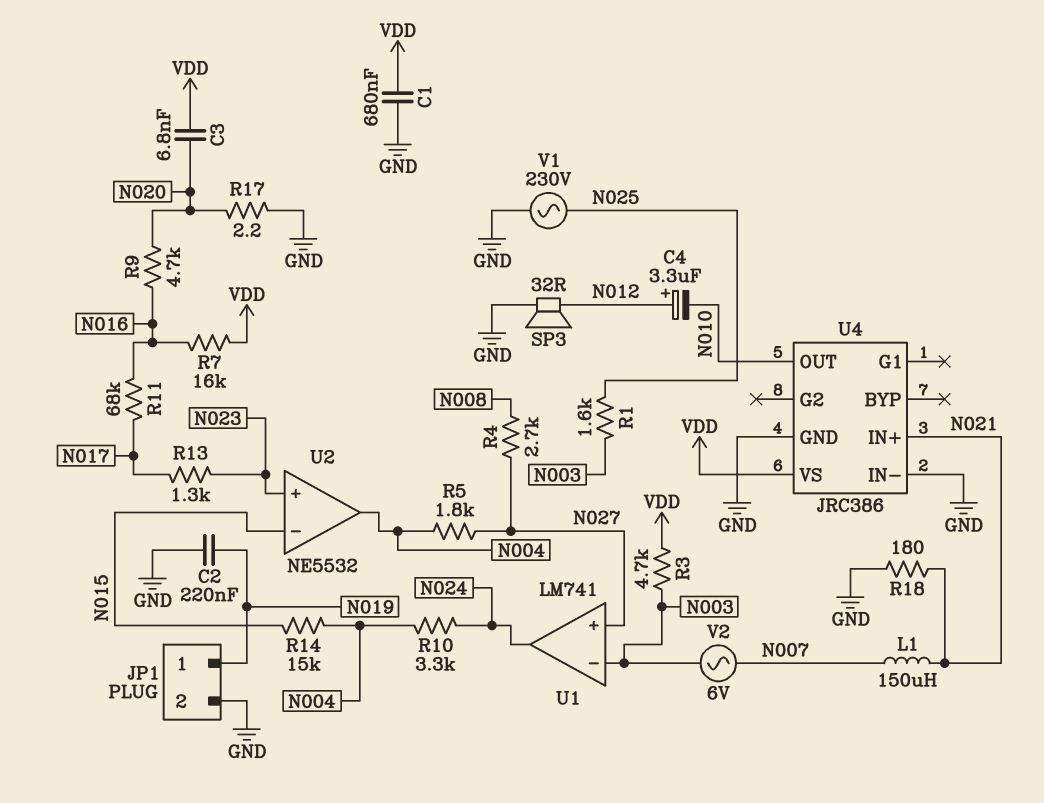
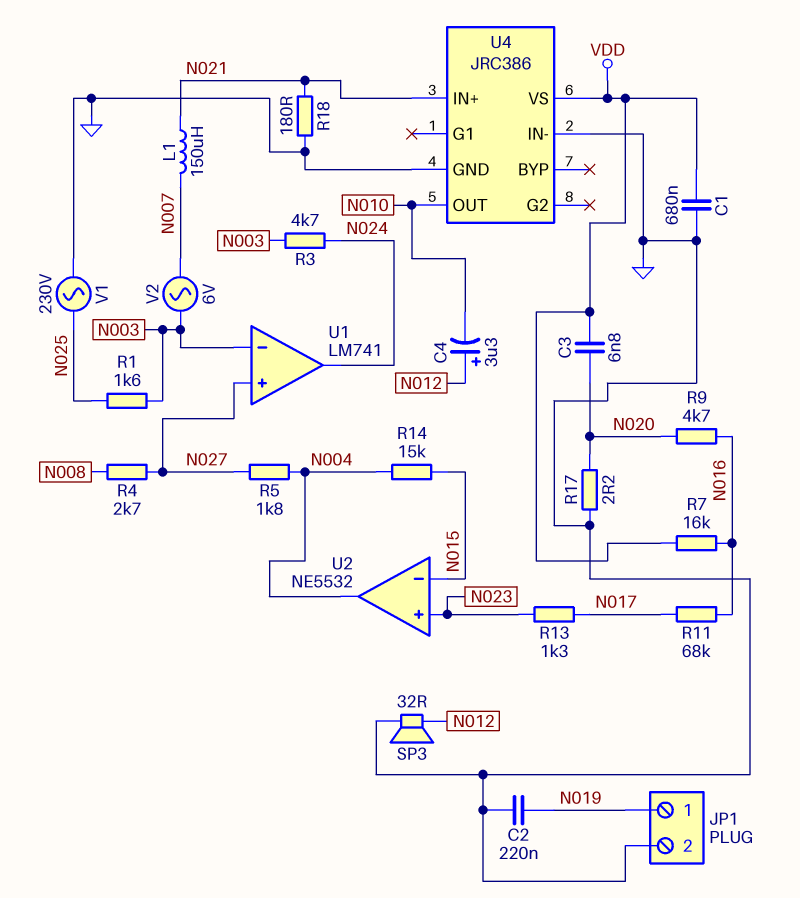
R3: 4.7k (N003, VDD) -> 4.7k (N003, N024)
R10: 3.3k (N004, N024) -> none

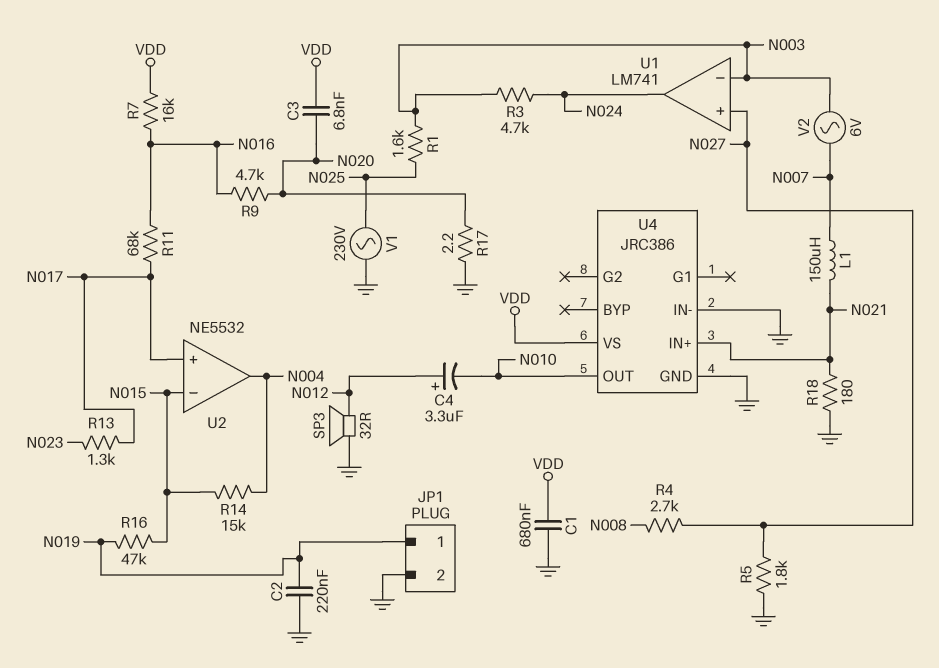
R5: 1.8k (N004, N027) -> 1.8k (GND, N027)
R16: none -> 47k (N015, N019)
U2 pin in+: N023 -> N017

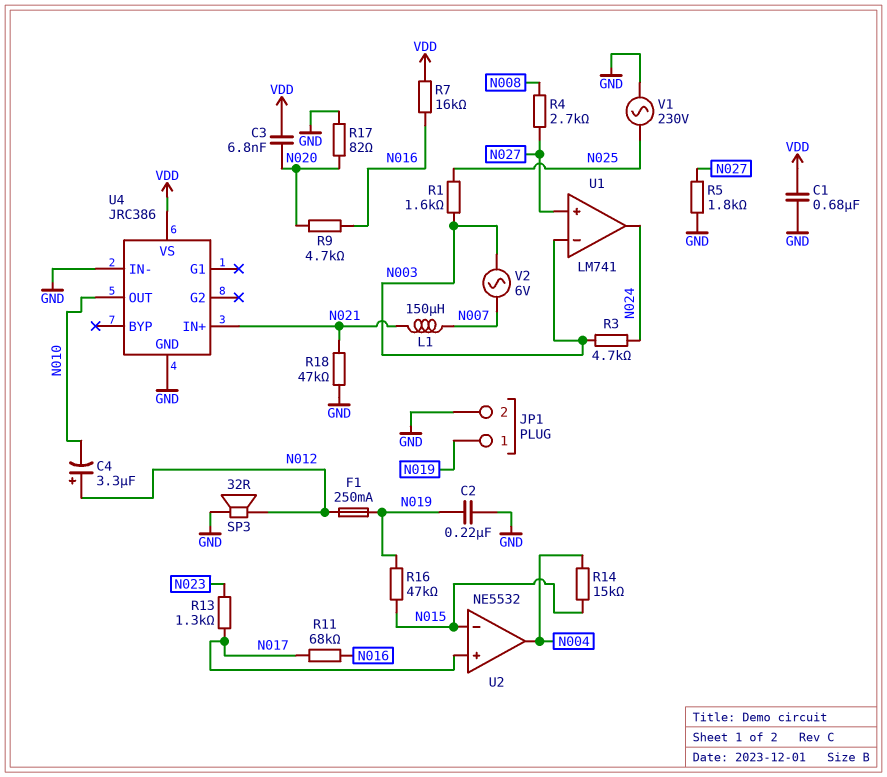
F1: none -> 250mA (N012, N019)
R17: 2.2 (GND, N020) -> 82 (GND, N020)
R18: 180 (GND, N021) -> 47k (GND, N021)

